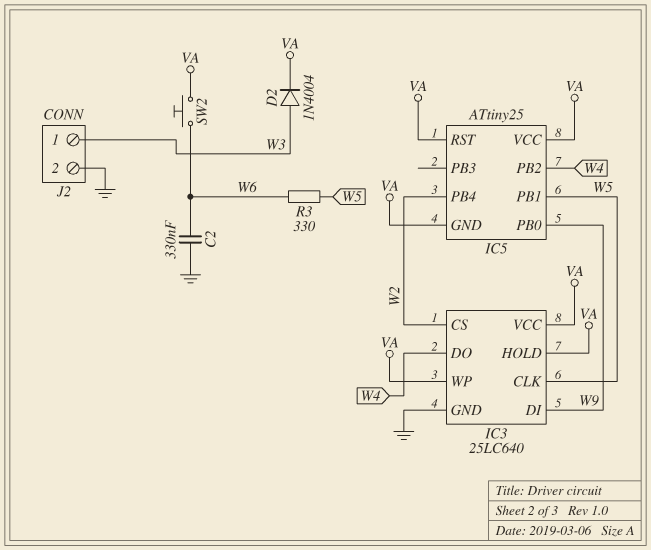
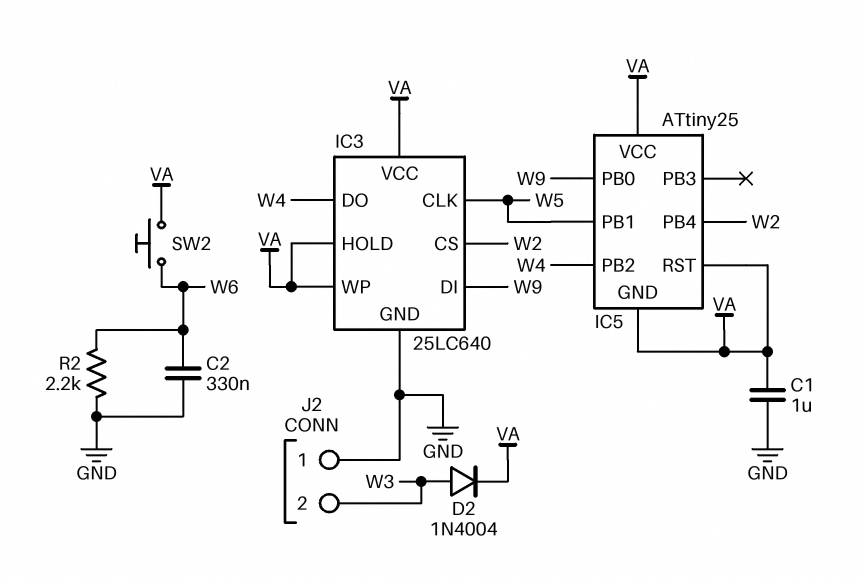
C1: none -> 1uF (GND, VA)
J2 pin 1: W3 -> GND
J2 pin 2: GND -> W3
R2: none -> 2.2k (GND, W6)
R3: 330 (W5, W6) -> none

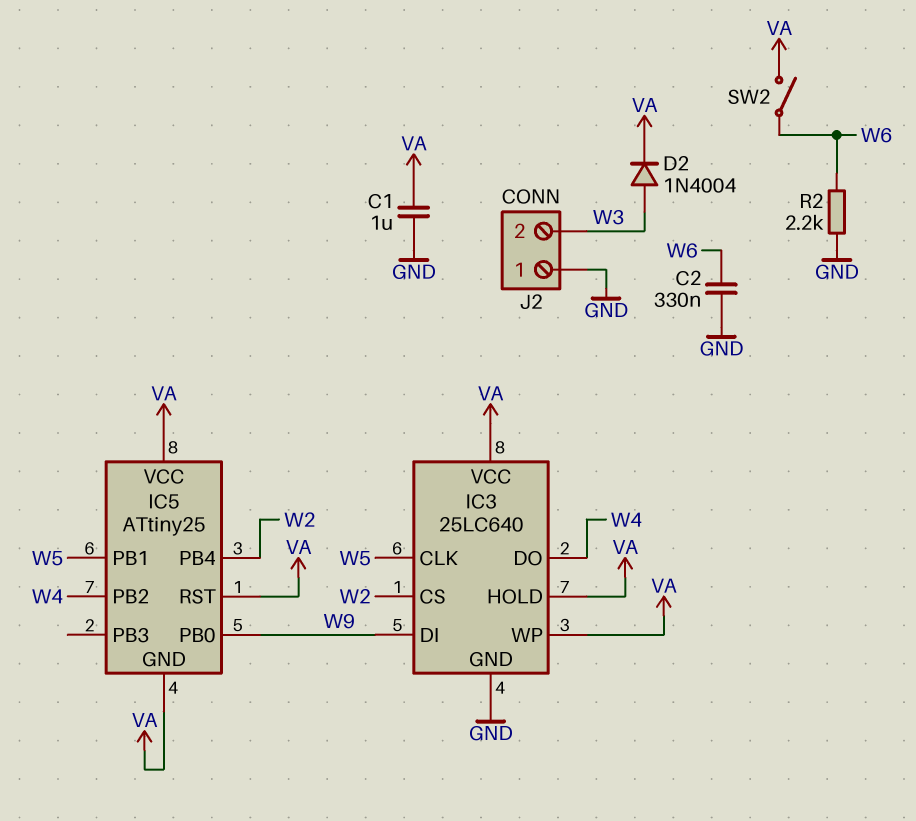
SW2: button (VA, W6) -> switch (VA, W6)

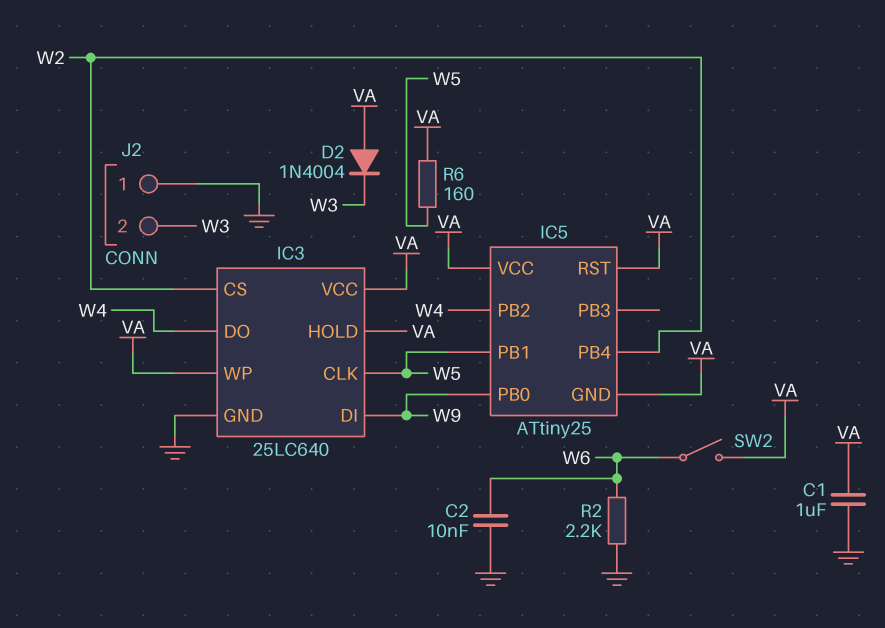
C2: 330nF (GND, W6) -> 10nF (GND, W6)
D2: diode 1N4004 (A W3, K VA) -> diode 1N4004 (A VA, K W3)
R6: none -> 160 (VA, W5)

